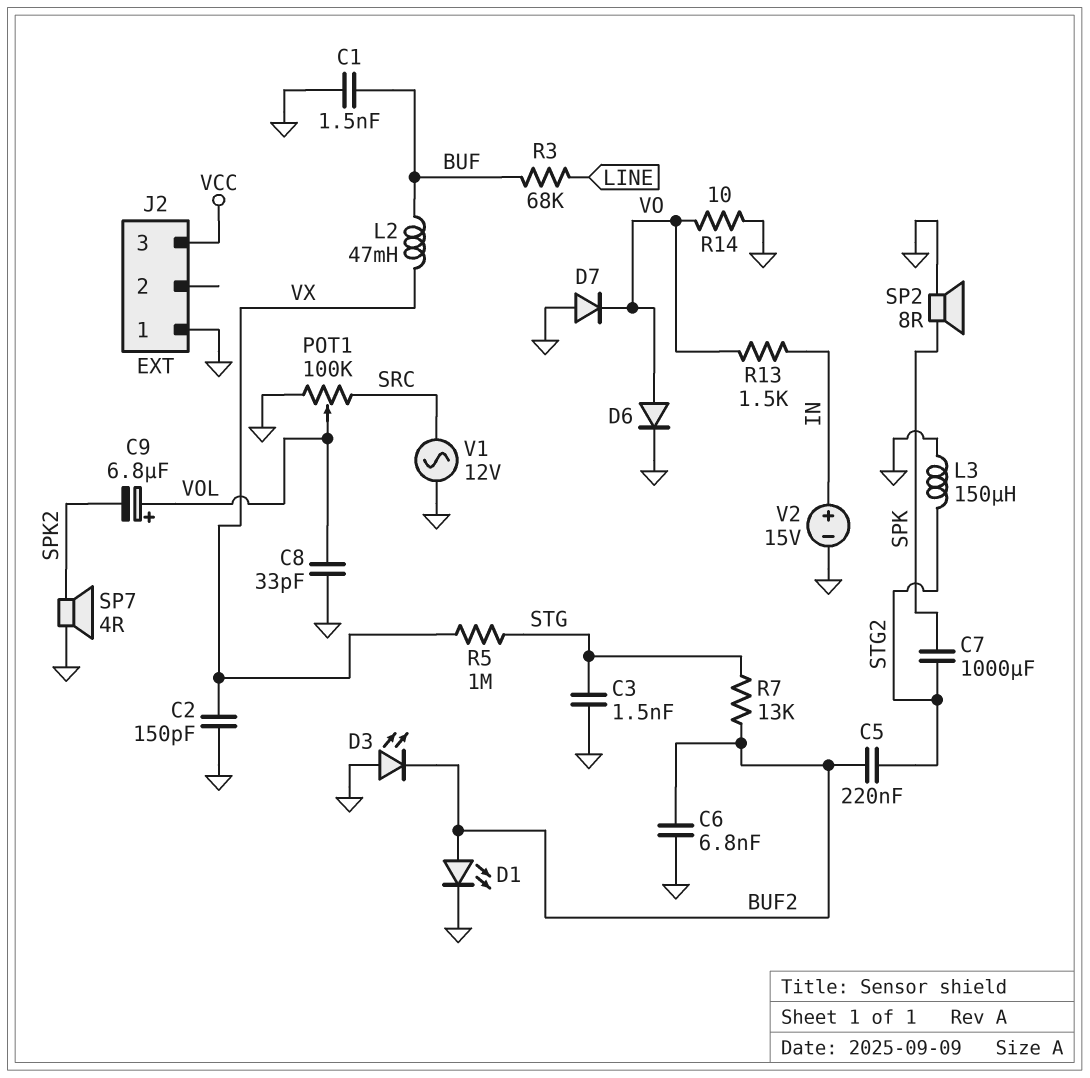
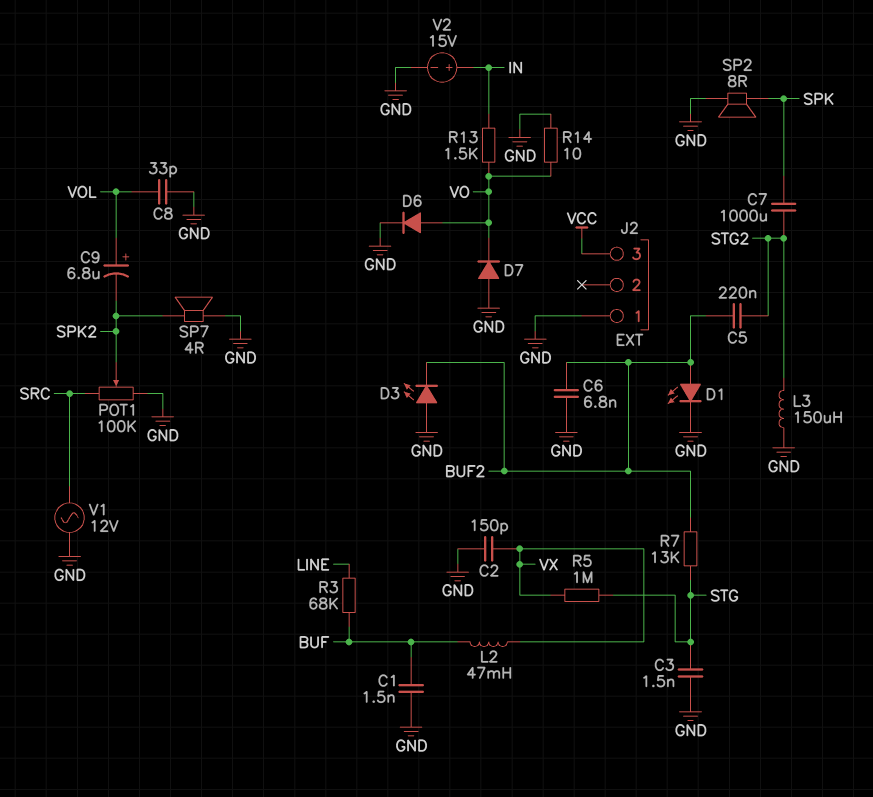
POT1: 100k (GND, SRC, wiper VOL) -> 100k (GND, SRC, wiper SPK2)

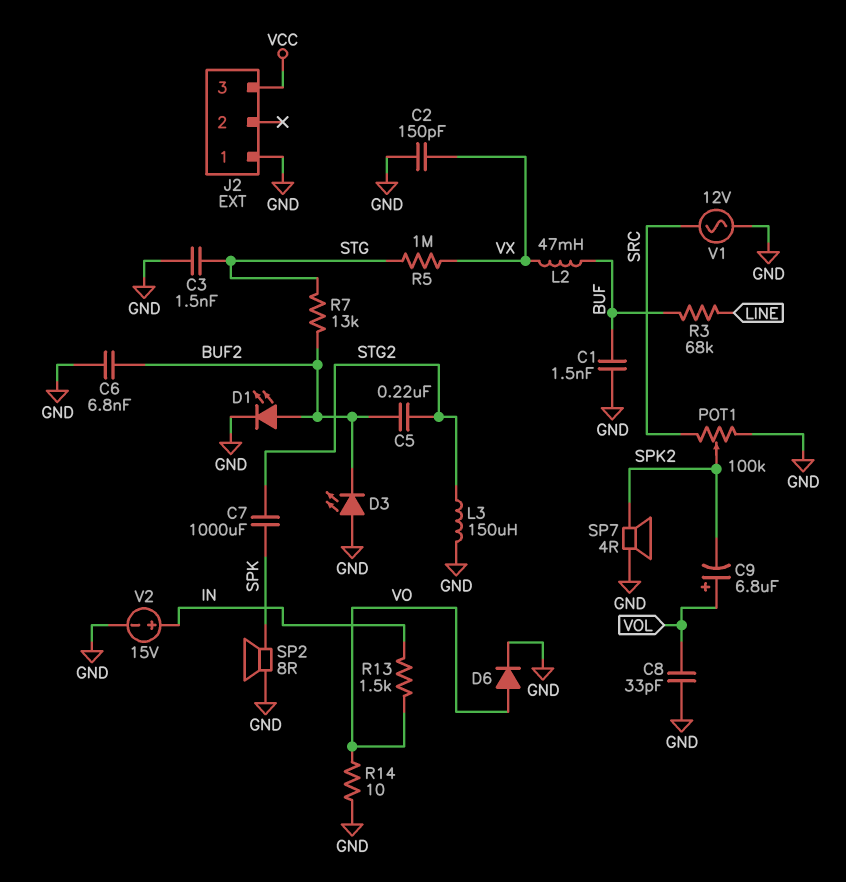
D7: diode (A GND, K VO) -> none

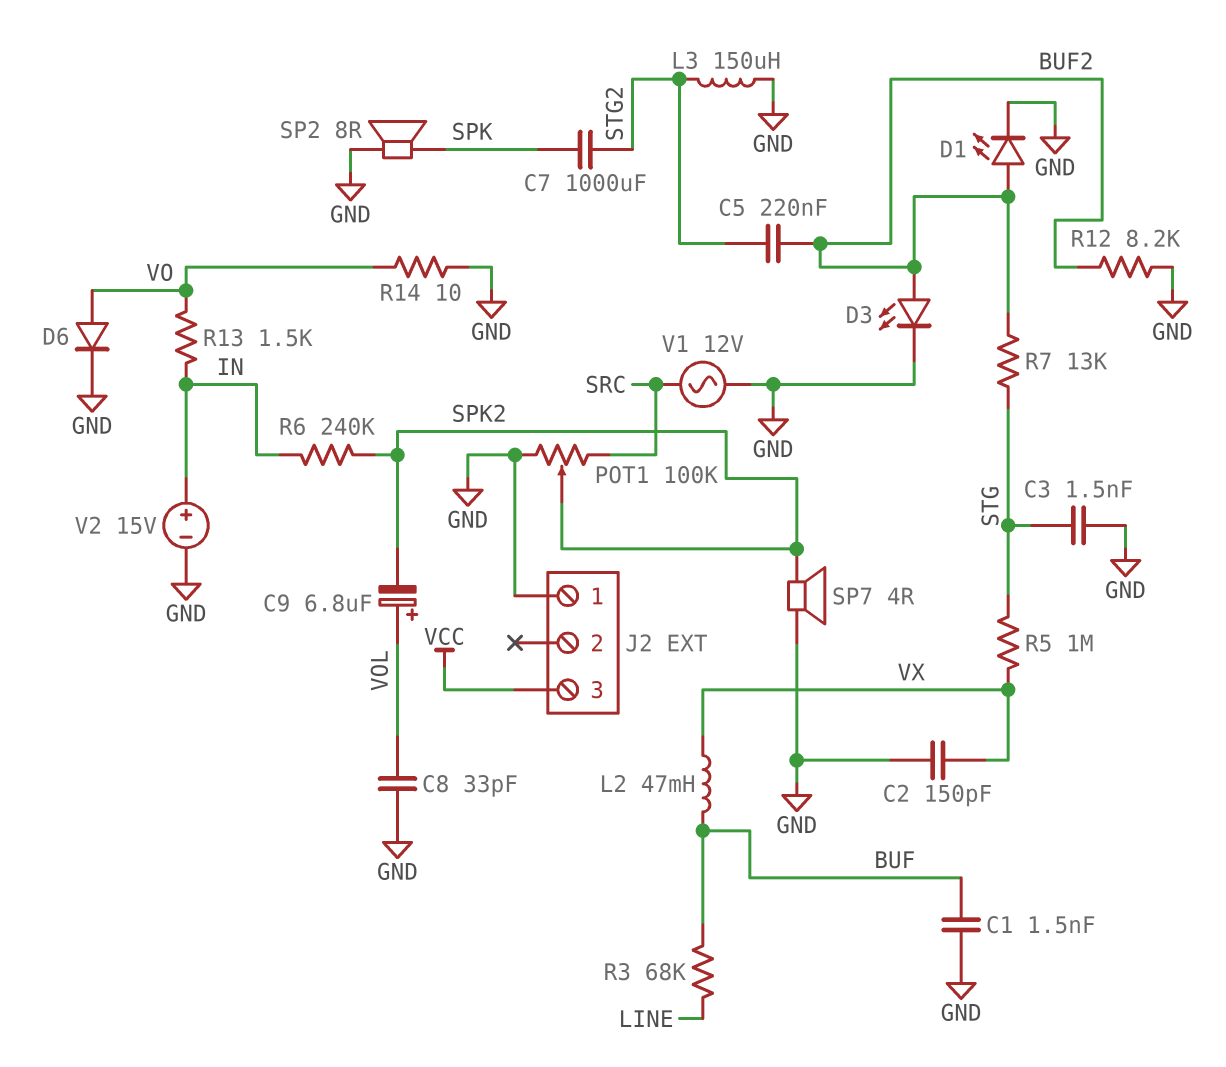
C6: 6.8nF (BUF2, GND) -> none
D3: LED (A GND, K BUF2) -> LED (A BUF2, K GND)
R6: none -> 240k (IN, SPK2)
R12: none -> 8.2k (BUF2, GND)

